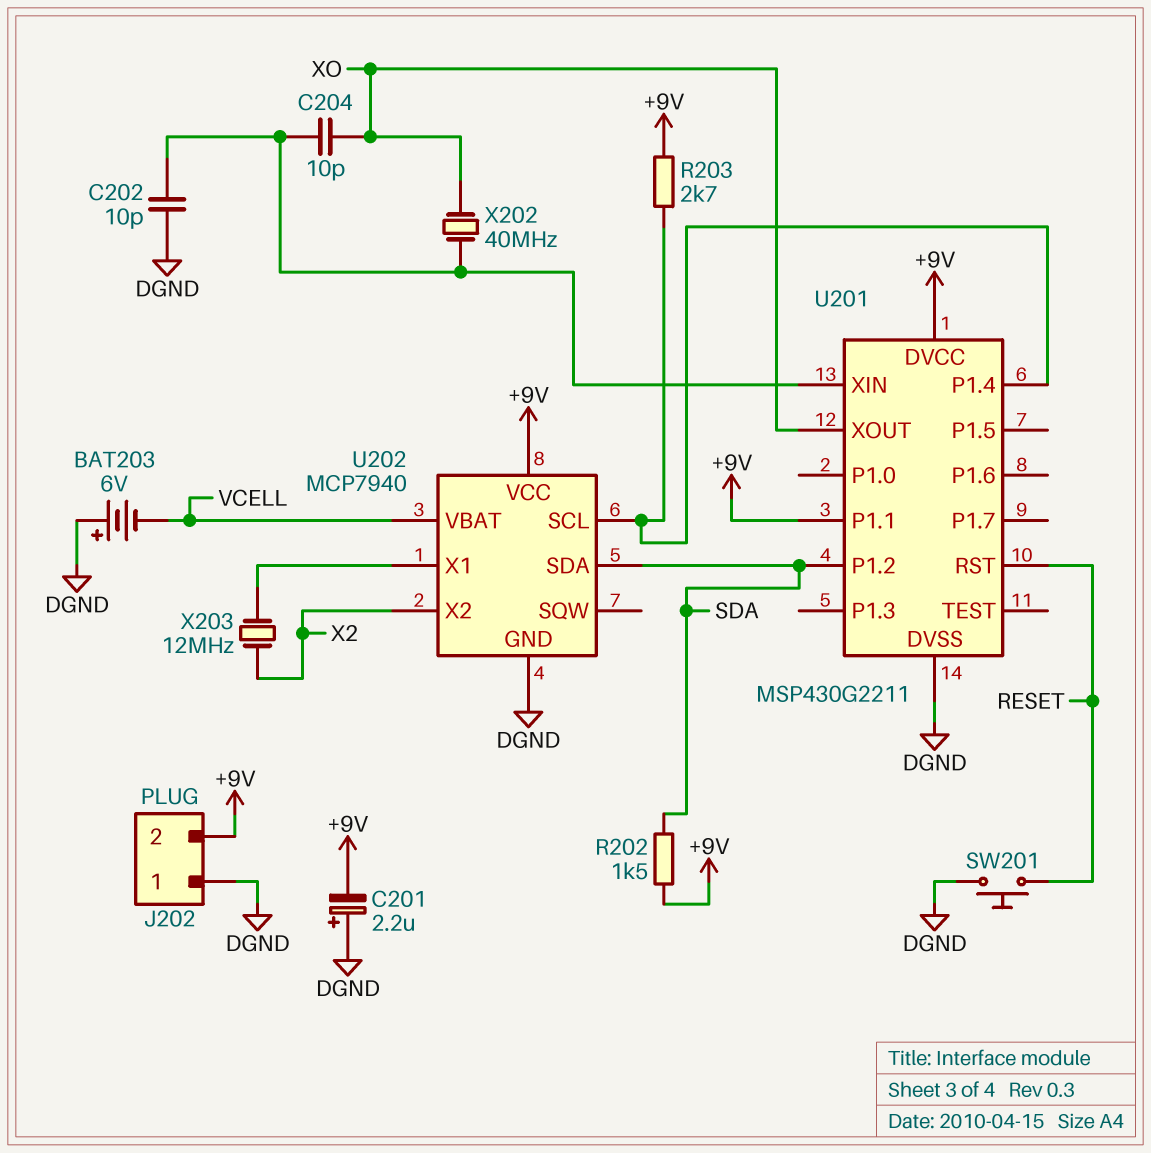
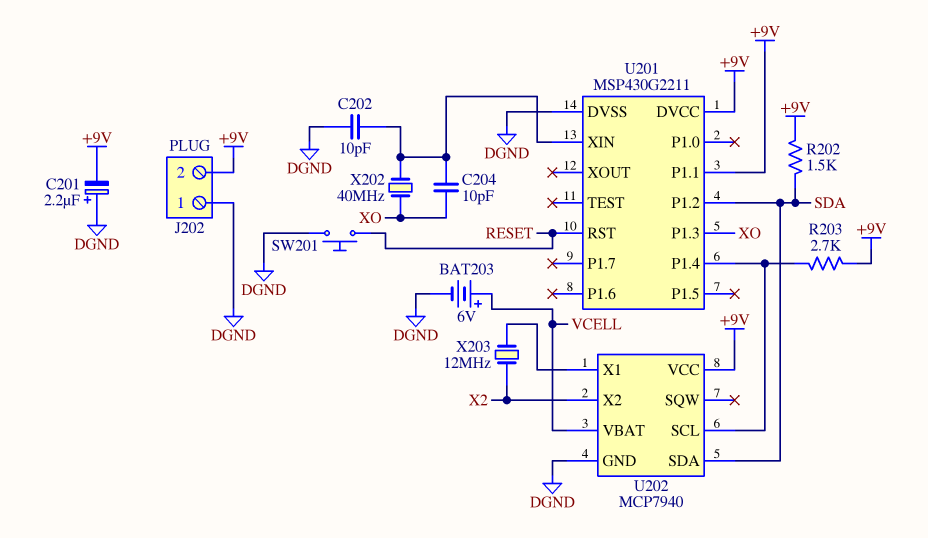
BAT203: 6V (plus DGND, minus VCELL) -> 6V (plus VCELL, minus DGND)
U201 pin P1.3: none -> XO
U201 pin XOUT: XO -> none

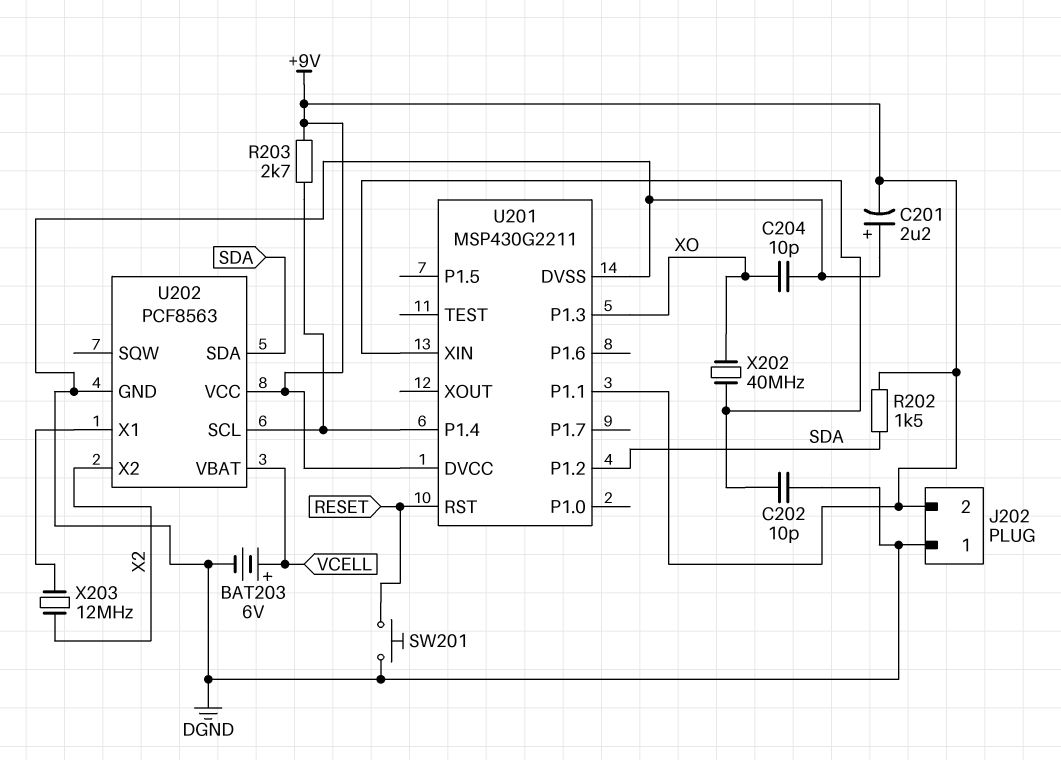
C204: 10pF (U201/XIN, XO) -> 10pF (DGND, XO)
U202: MCP7940 -> PCF8563

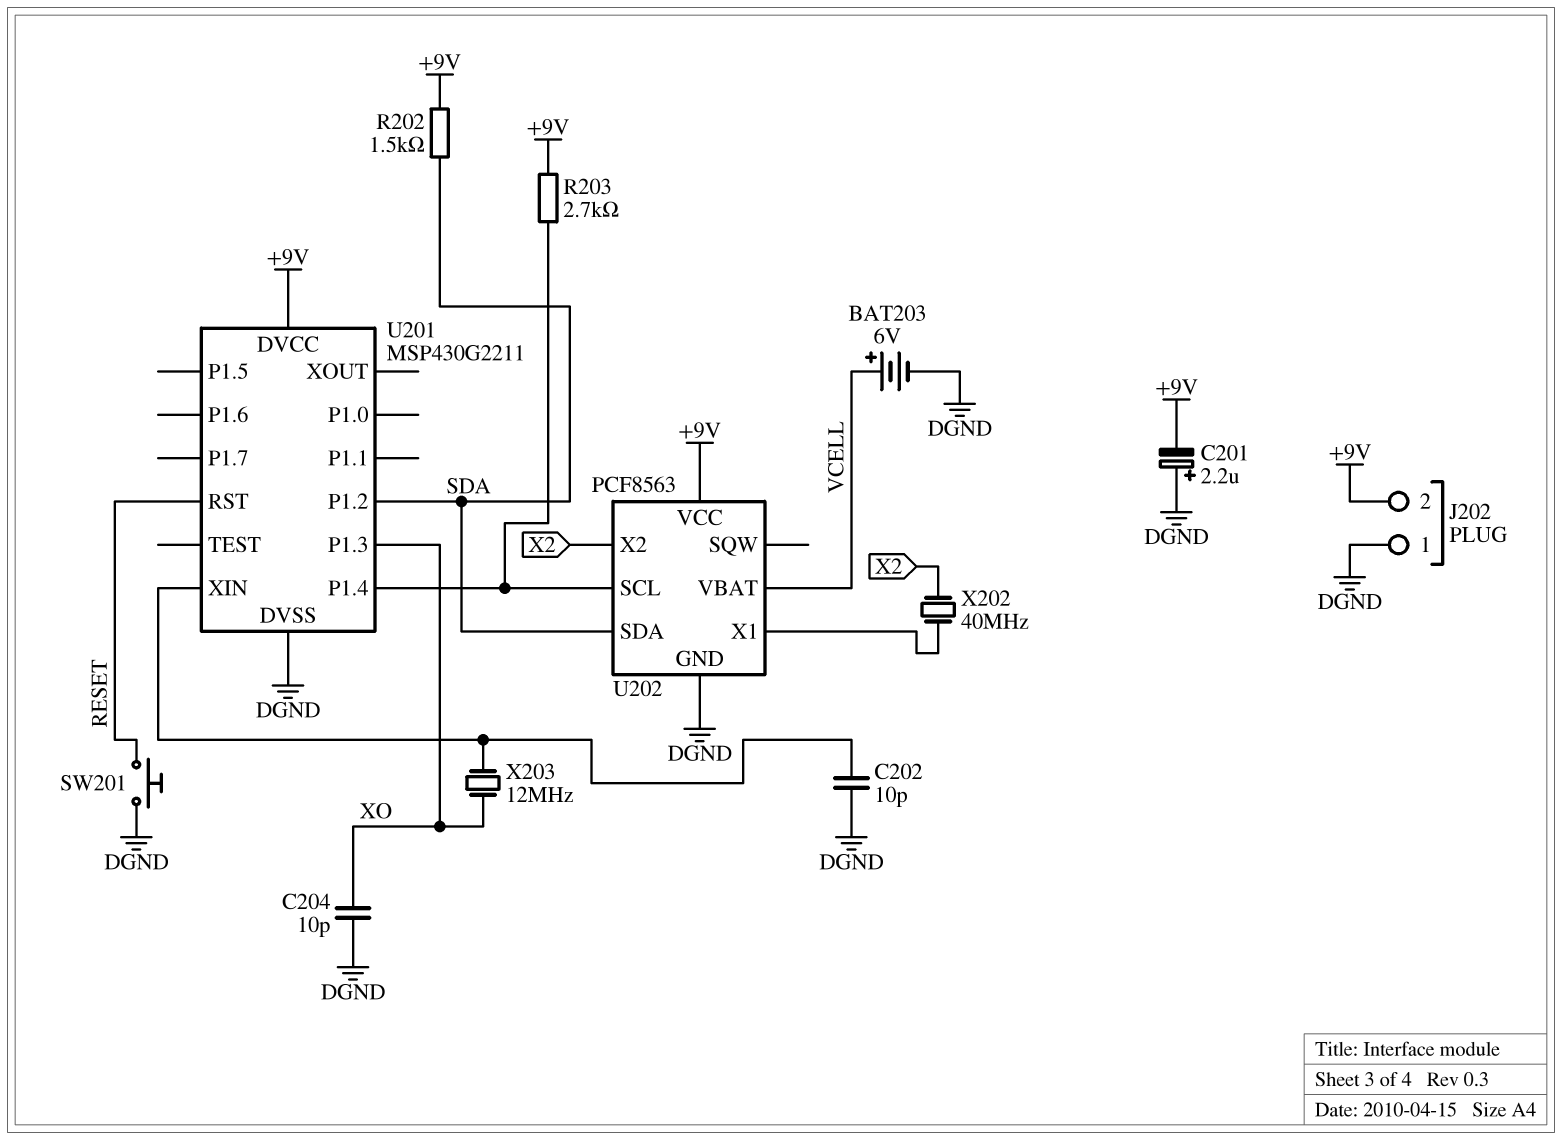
U201 pin P1.1: +9V -> none
X202: 40MHz (U201/XIN, XO) -> 40MHz (U202/X1, X2)
X203: 12MHz (U202/X1, X2) -> 12MHz (U201/XIN, XO)

